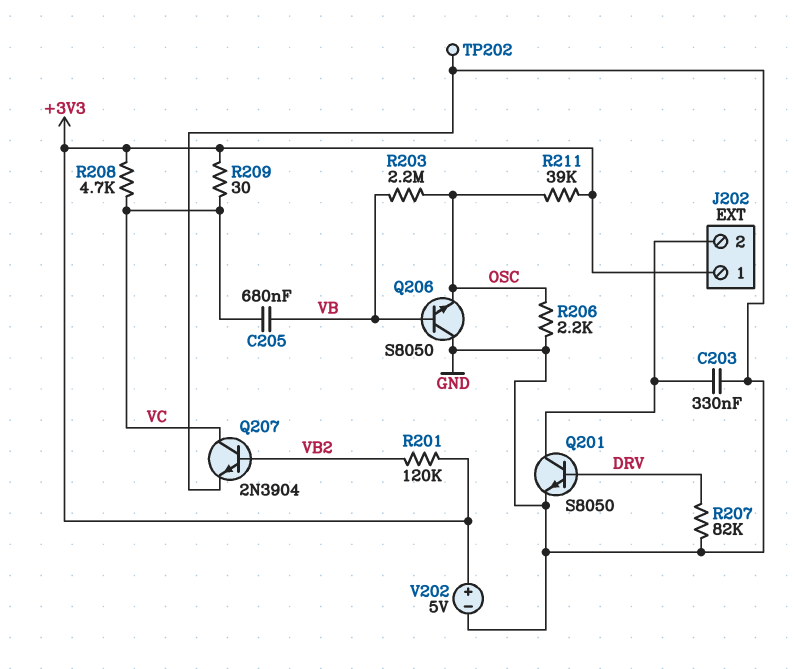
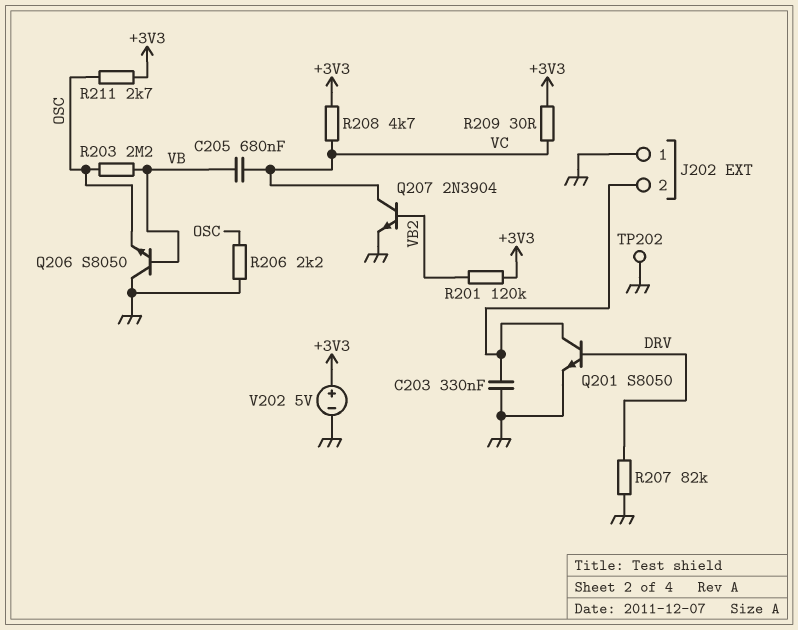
J202 pin 1: +3V3 -> GND
R211: 39k (+3V3, OSC) -> 2.7k (+3V3, OSC)

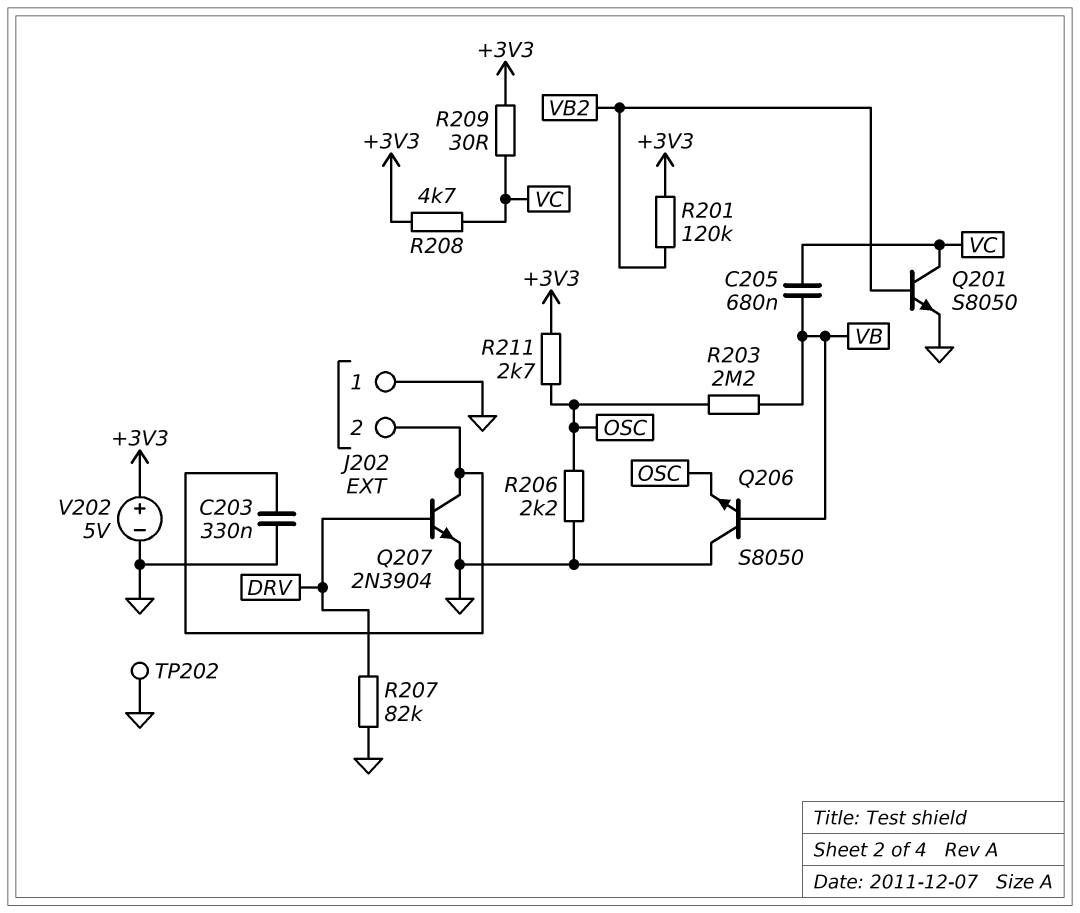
Q201: NPN S8050 (B DRV, C J202/2, E GND) -> NPN S8050 (B VB2, C VC, E GND)
Q207: NPN 2N3904 (B VB2, C VC, E GND) -> NPN 2N3904 (B DRV, C J202/2, E GND)

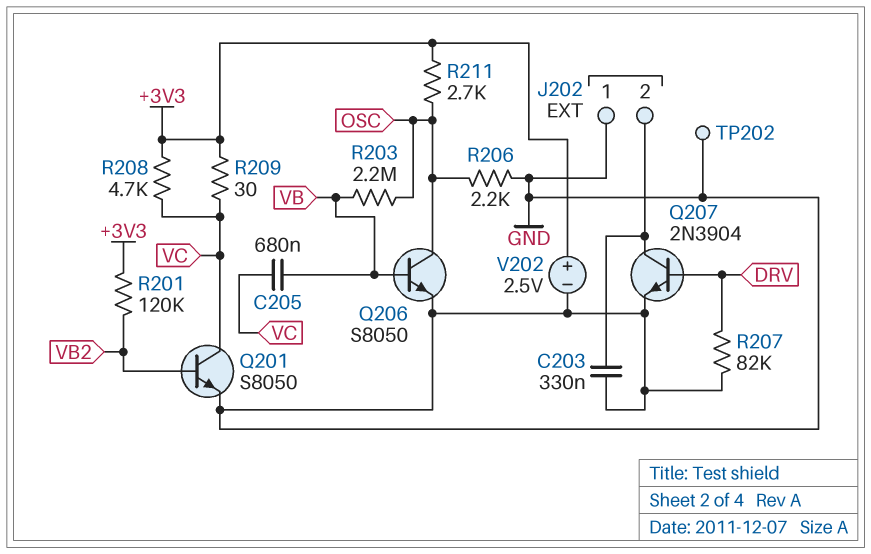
Q206: NPN S8050 (B VB, C GND, E OSC) -> NPN S8050 (B VB, C OSC, E GND)
V202: 5V (plus +3V3, minus GND) -> 2.5V (plus +3V3, minus GND)

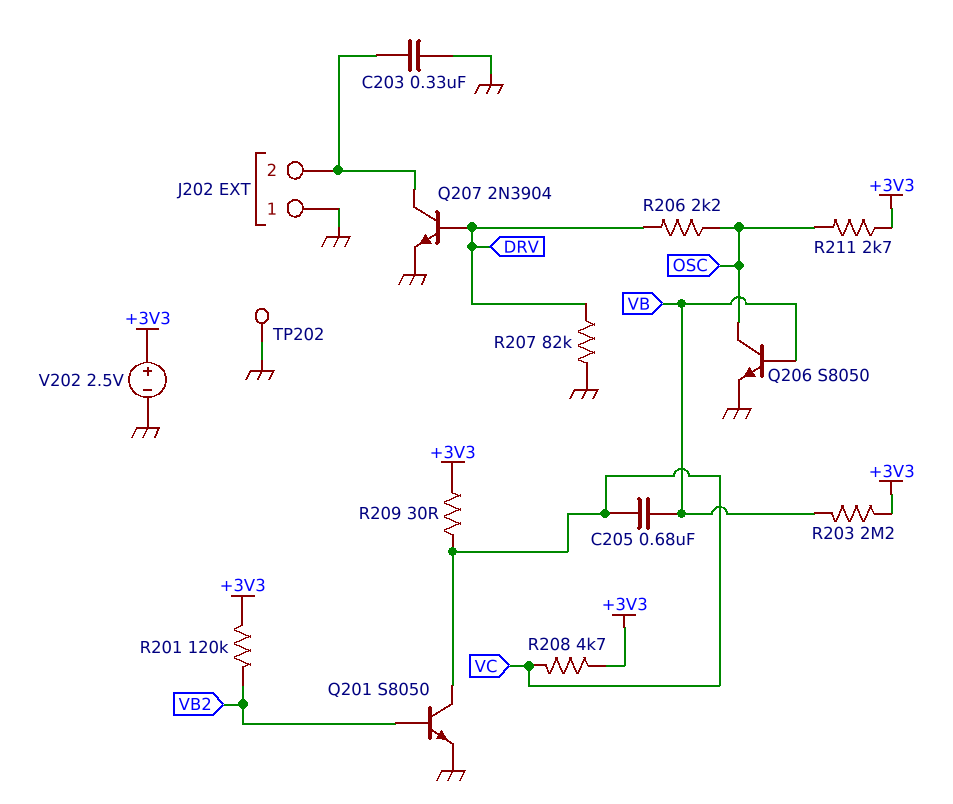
R203: 2.2M (OSC, VB) -> 2.2M (+3V3, VB)
R206: 2.2k (GND, OSC) -> 2.2k (DRV, OSC)

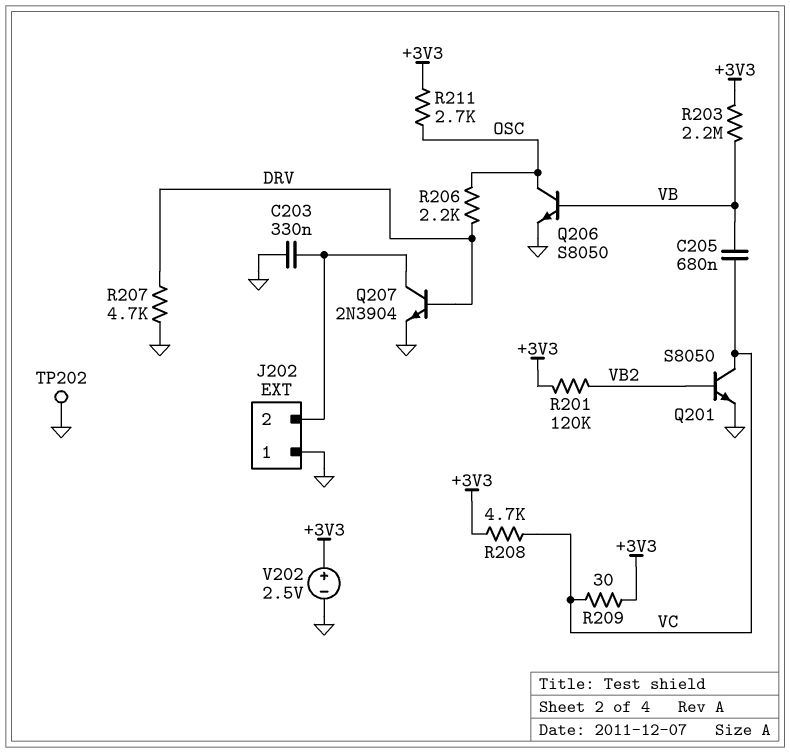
R207: 82k (DRV, GND) -> 4.7k (DRV, GND)

